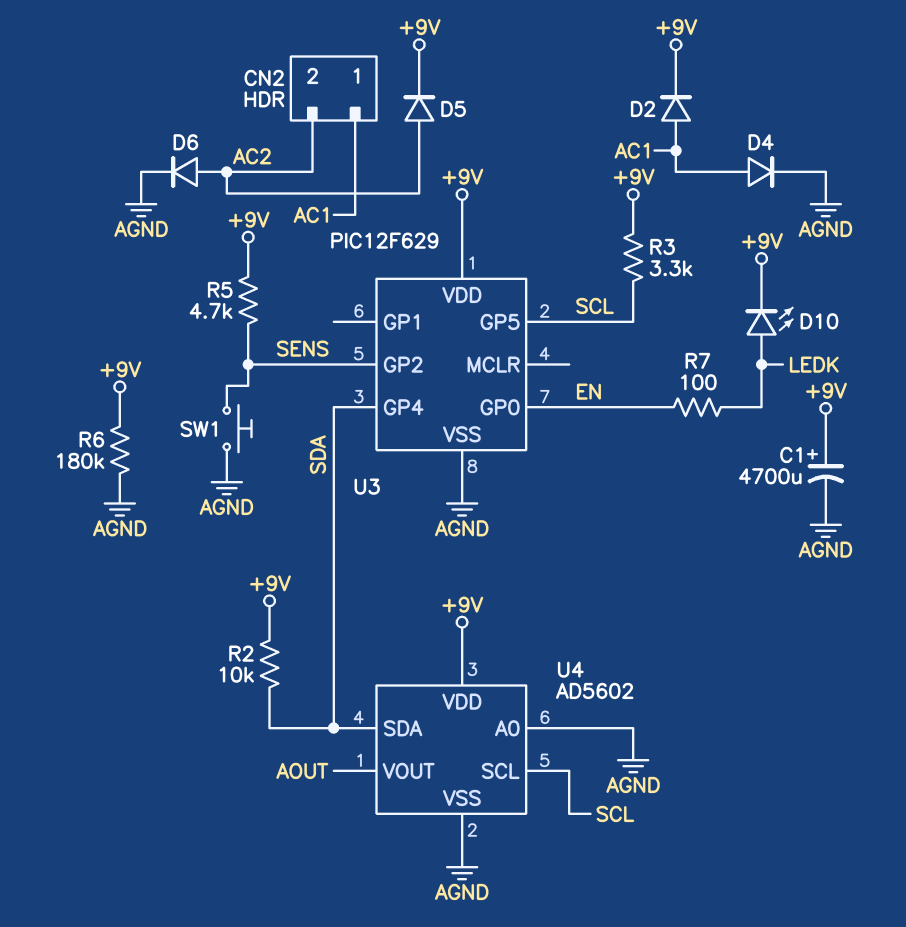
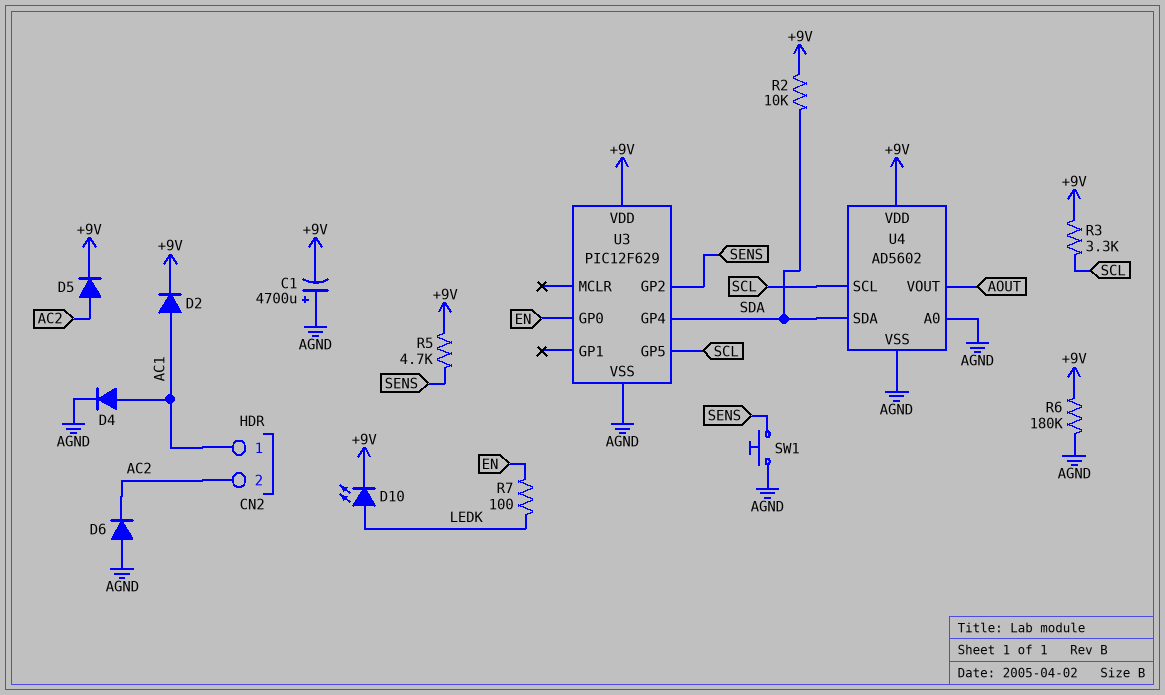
C1: 4700uF (plus +9V, minus AGND) -> 4700uF (plus AGND, minus +9V)
D6: diode (A AC2, K AGND) -> diode (A AGND, K AC2)

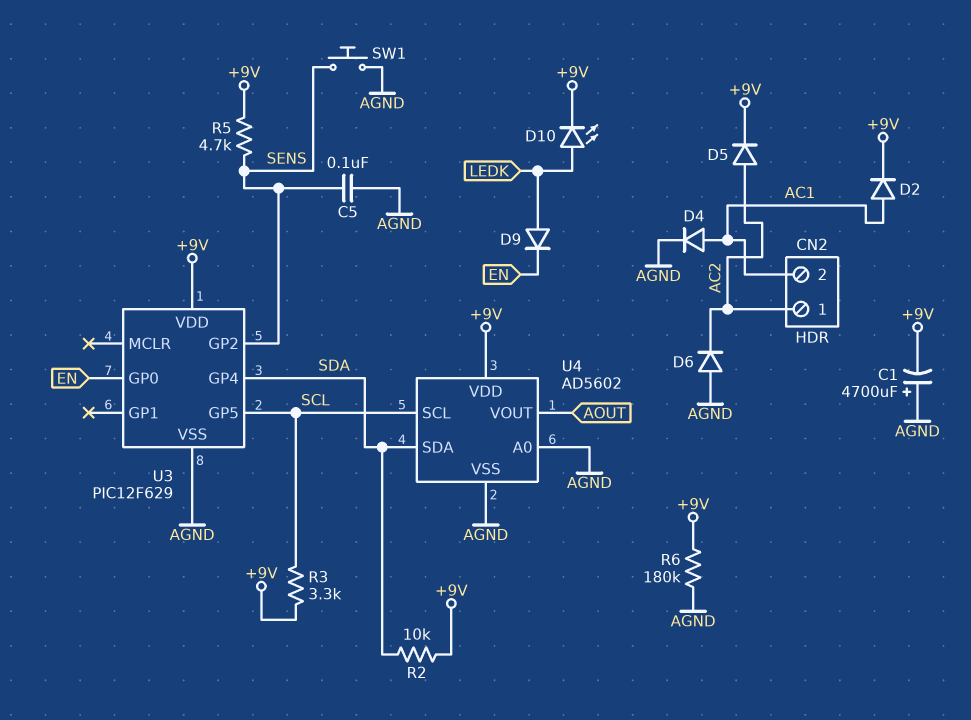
C5: none -> 100nF (AGND, SENS)
CN2 pin 1: AC1 -> AC2
CN2 pin 2: AC2 -> AC1
D9: none -> diode (A LEDK, K EN)
R7: 100 (EN, LEDK) -> none

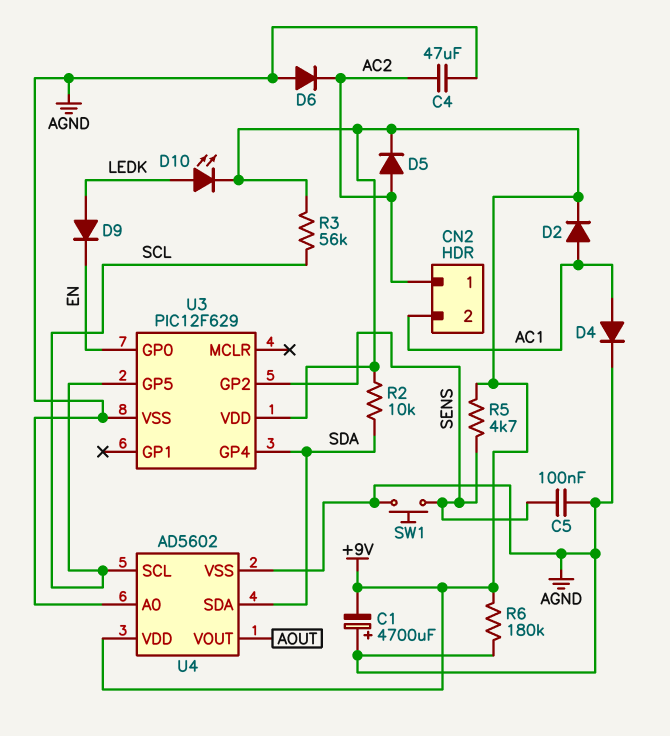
C4: none -> 47uF (AC2, AGND)
R3: 3.3k (+9V, SCL) -> 56k (+9V, SCL)

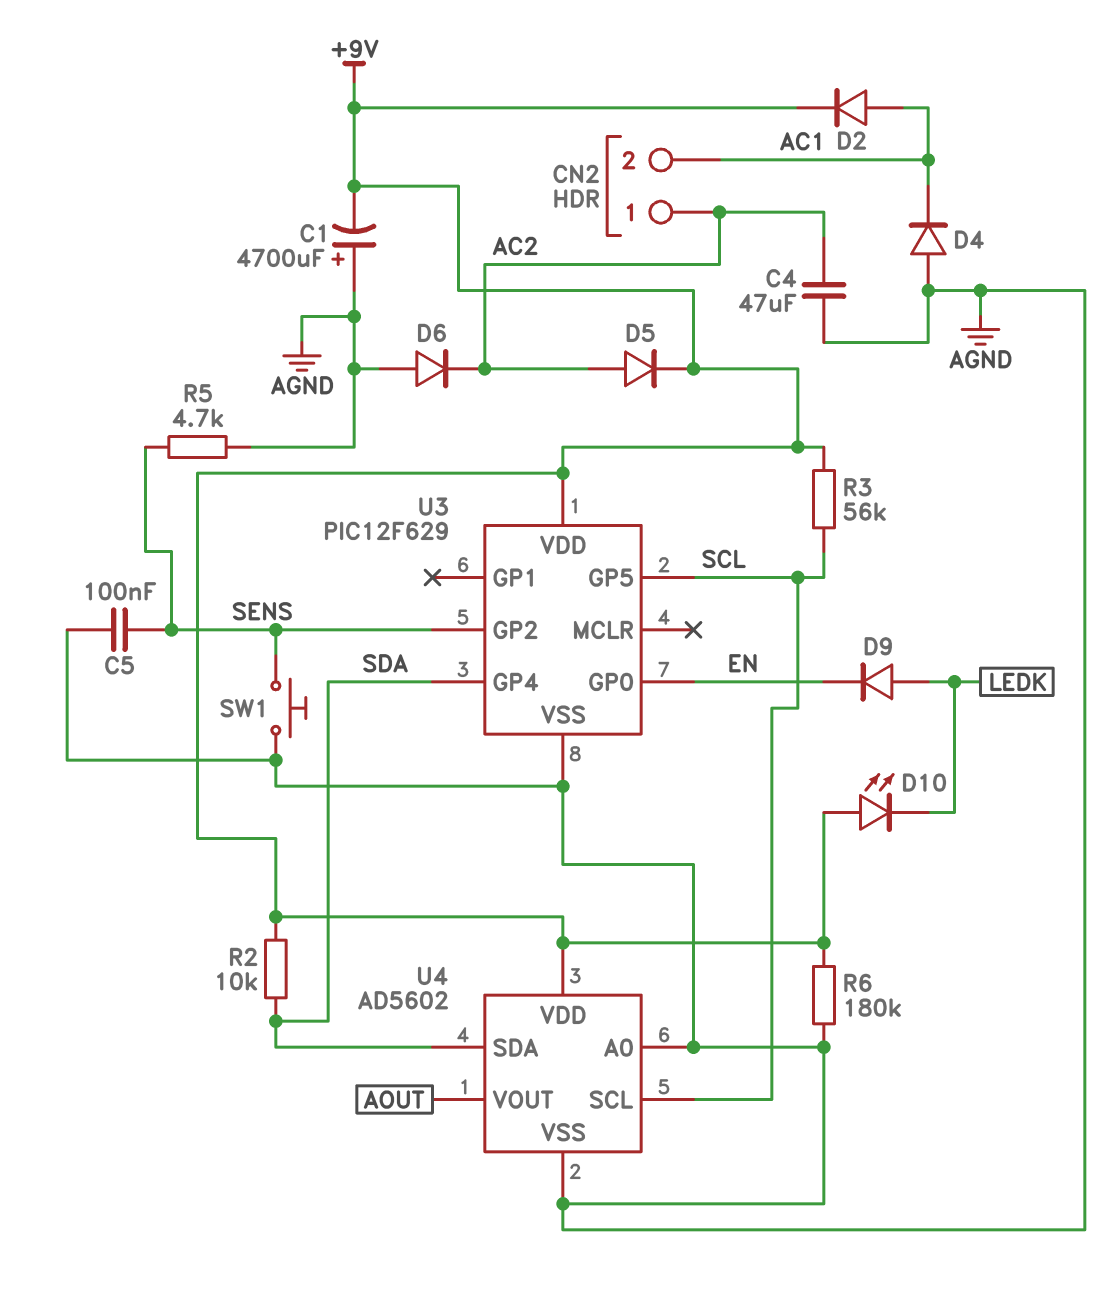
D4: diode (A AC1, K AGND) -> diode (A AGND, K AC1)
D10: LED (A LEDK, K +9V) -> LED (A +9V, K LEDK)
R5: 4.7k (+9V, SENS) -> 4.7k (AGND, SENS)

